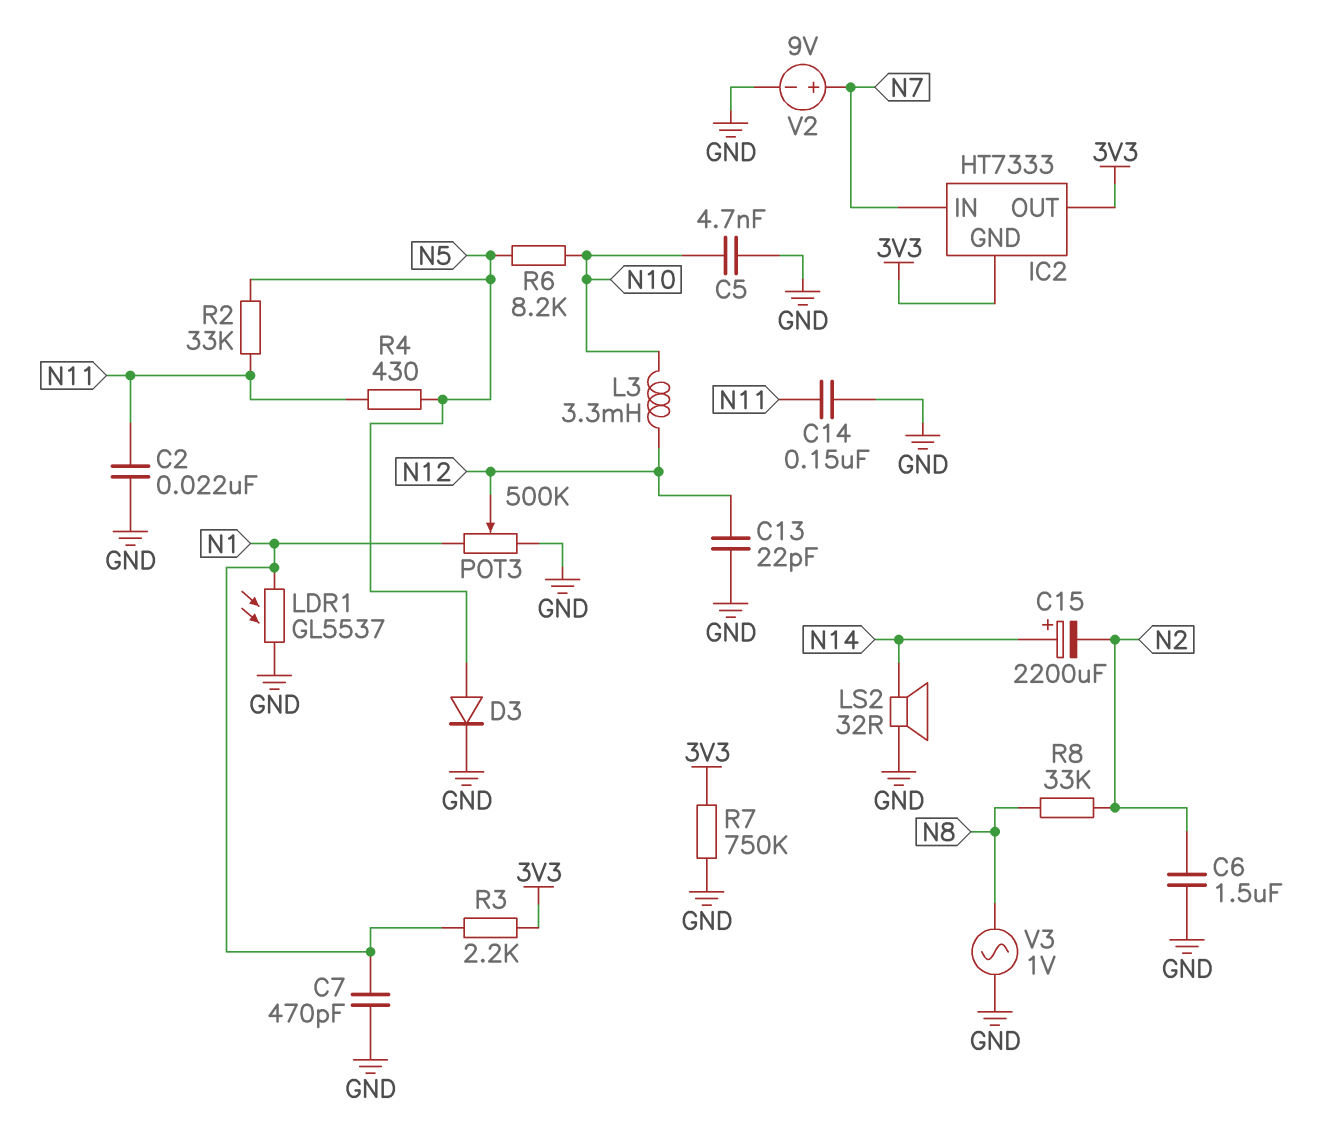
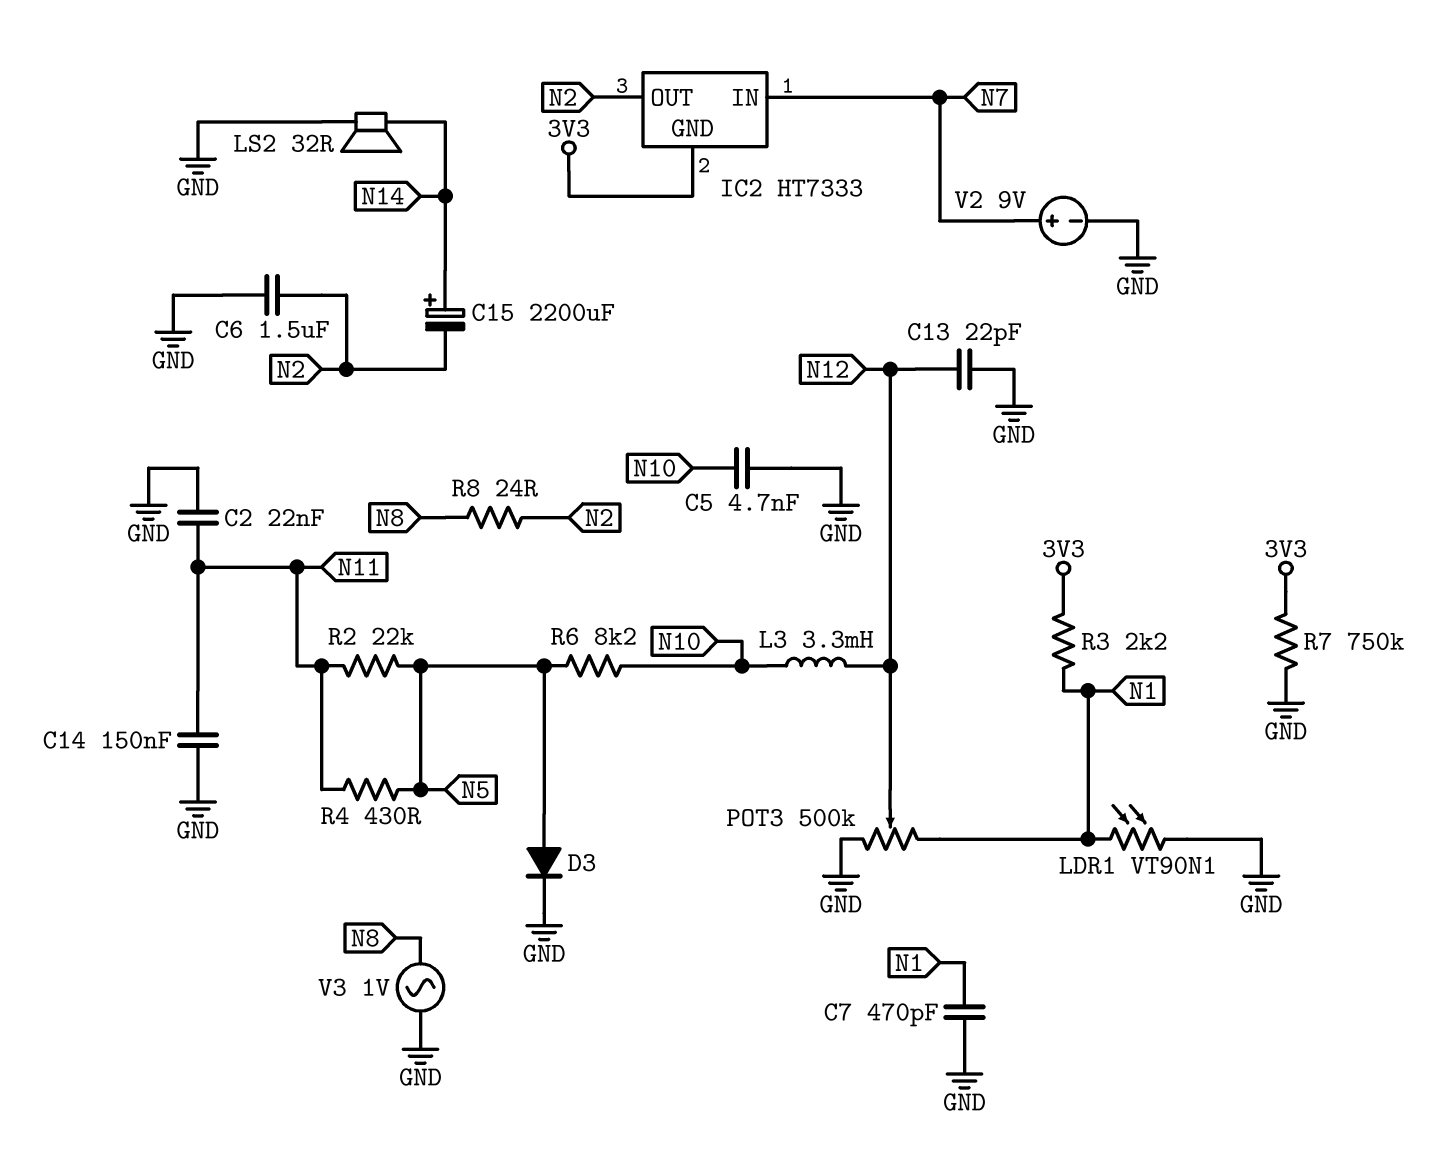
IC2 pin OUT: 3V3 -> N2
LDR1: GL5537 (GND, N1) -> VT90N1 (GND, N1)
R2: 33k (N5, N11) -> 22k (N5, N11)
R8: 33k (N2, N8) -> 24 (N2, N8)

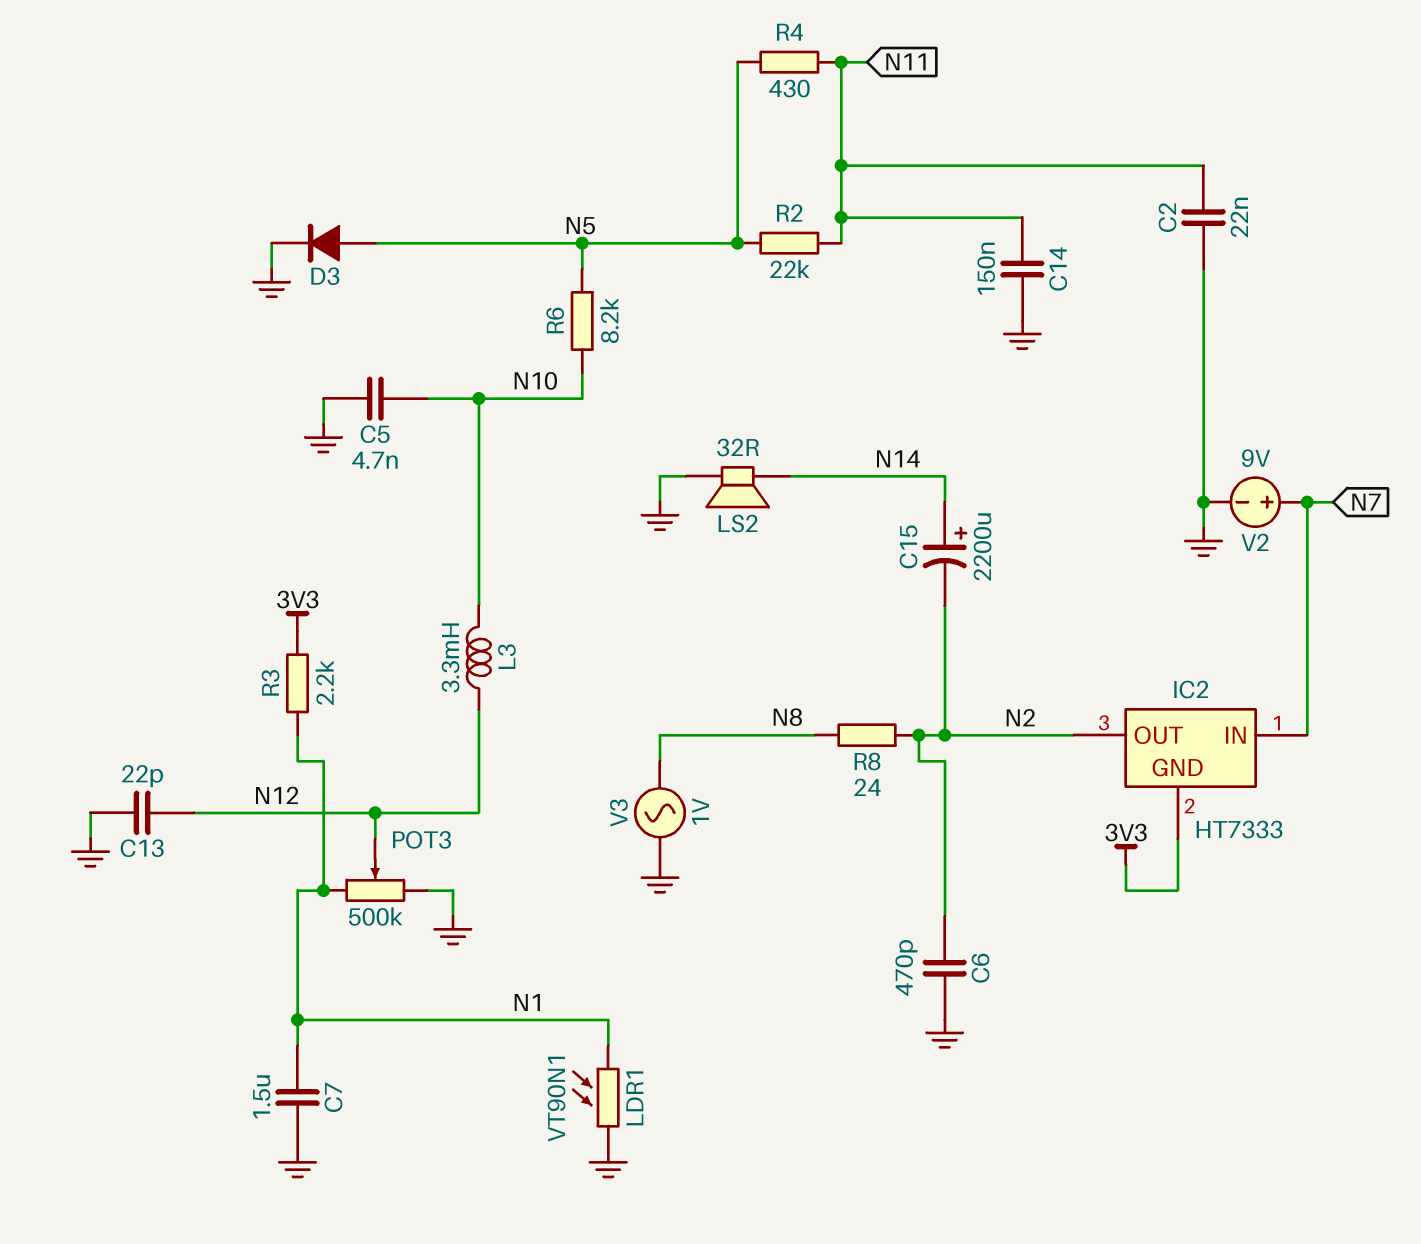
C6: 1.5uF (GND, N2) -> 470pF (GND, N2)
C7: 470pF (GND, N1) -> 1.5uF (GND, N1)
R7: 750k (3V3, GND) -> none

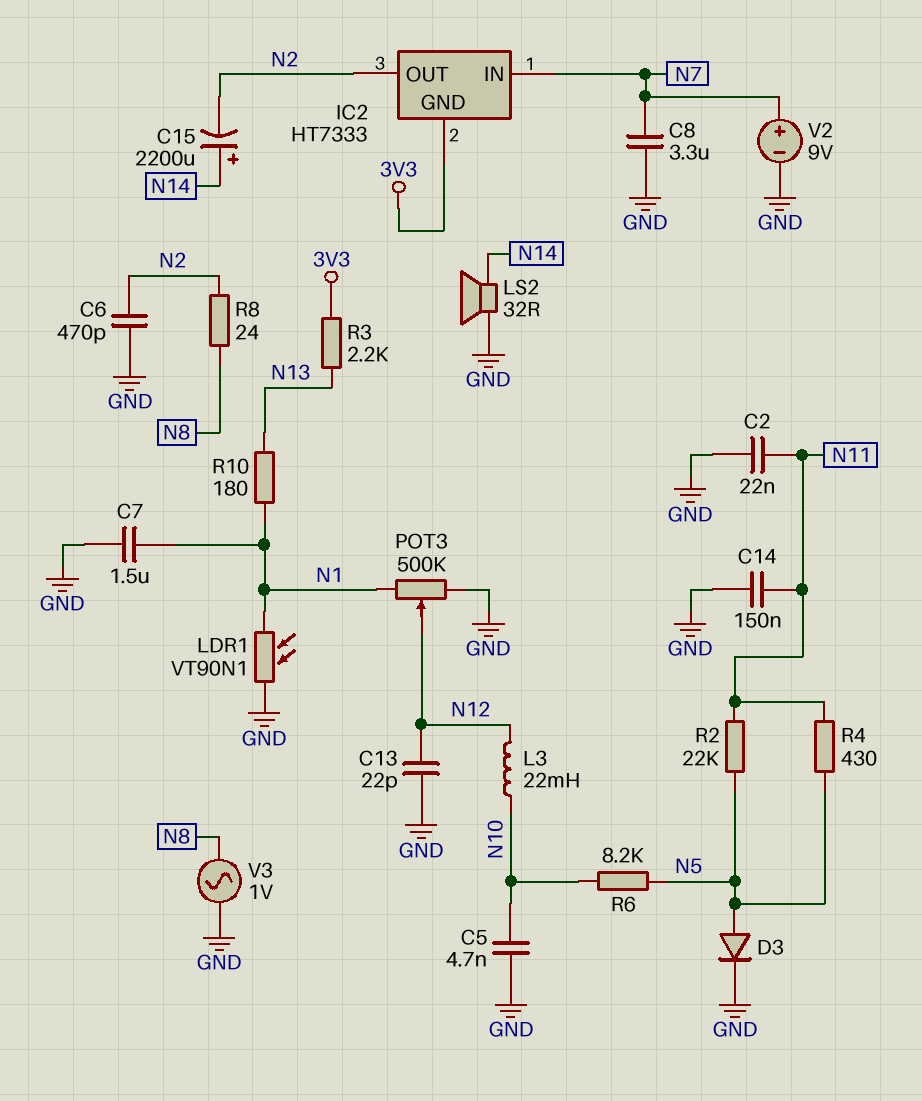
C8: none -> 3.3uF (GND, N7)
L3: 3.3mH (N10, N12) -> 22mH (N10, N12)
R3: 2.2k (3V3, N1) -> 2.2k (3V3, N13)
R10: none -> 180 (N1, N13)

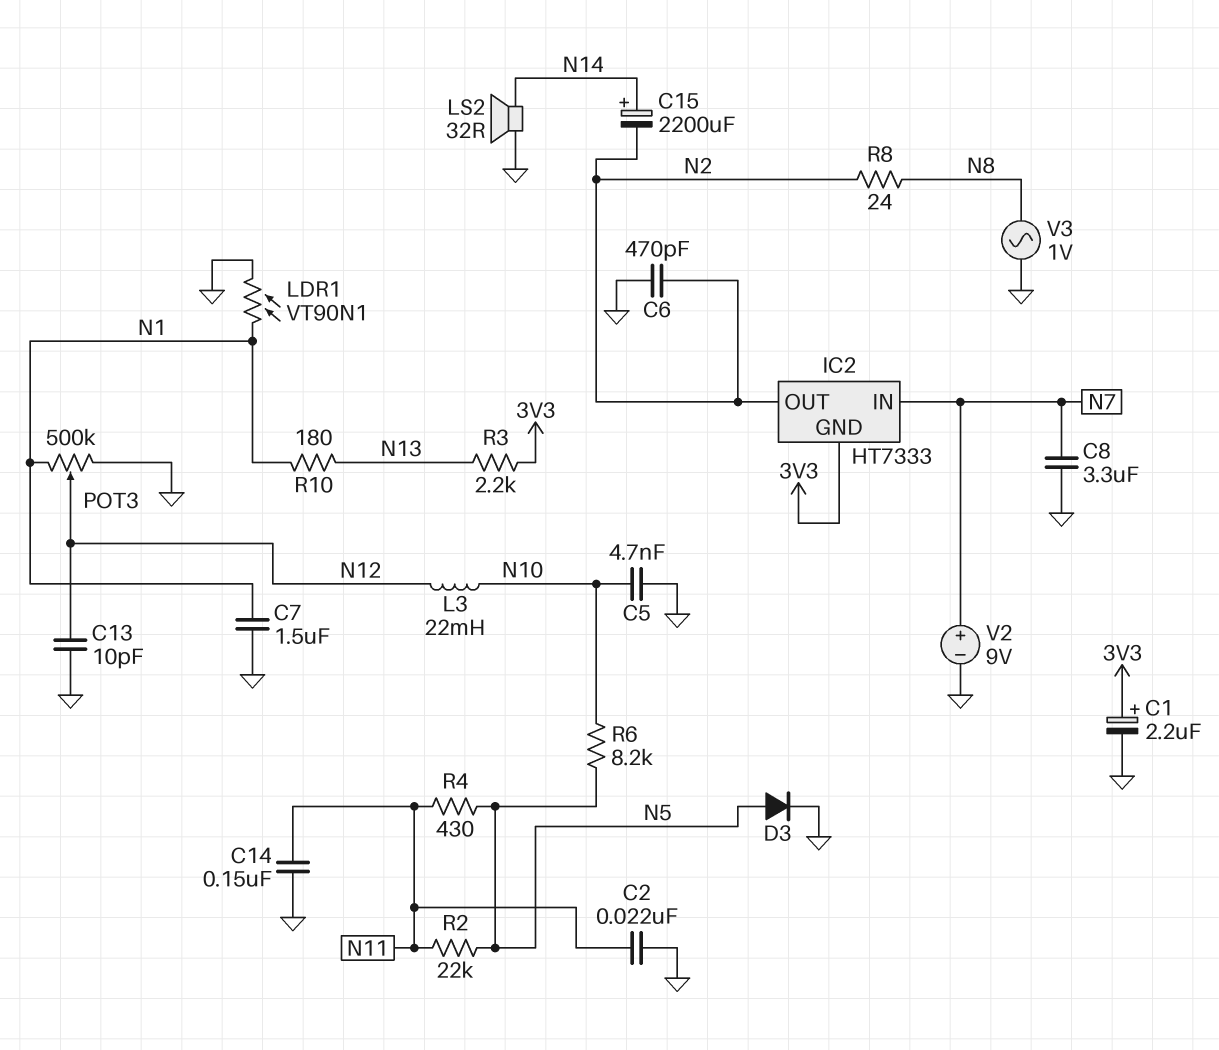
C1: none -> 2.2uF (plus 3V3, minus GND)
C13: 22pF (GND, N12) -> 10pF (GND, N12)

